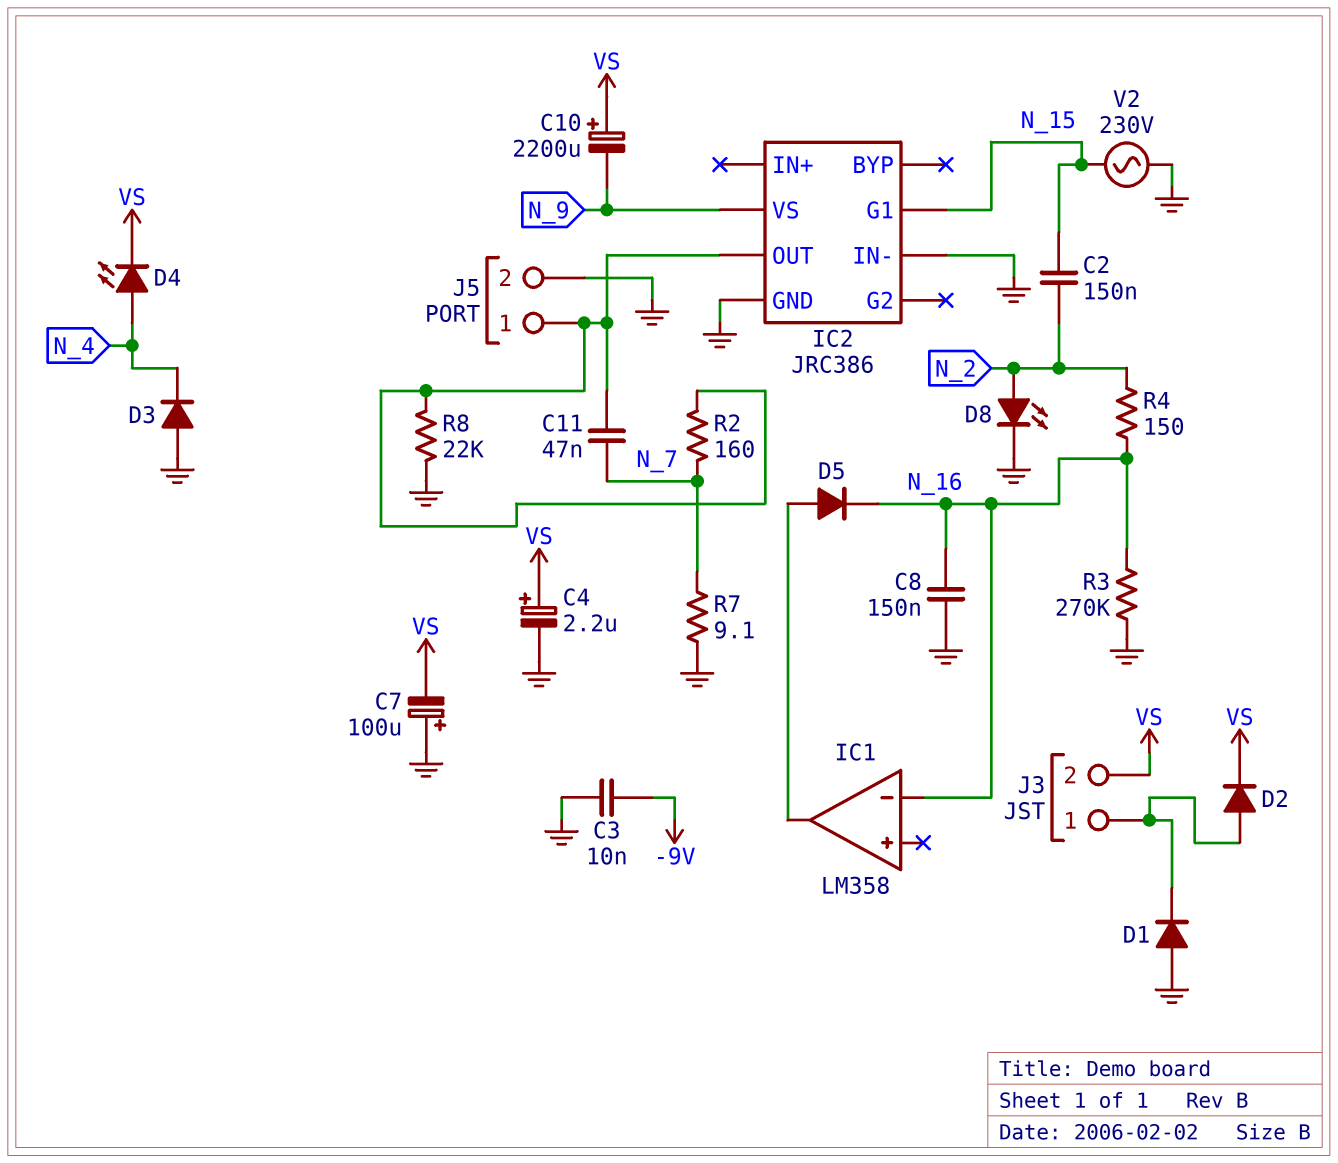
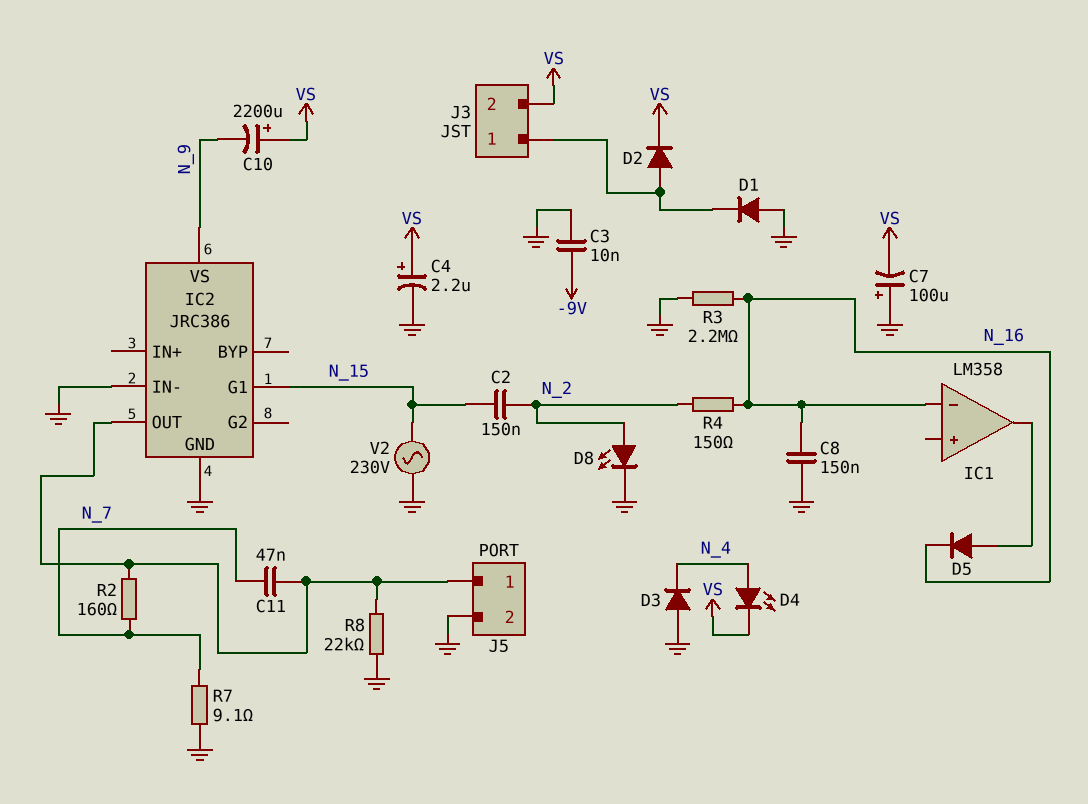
R3: 270k (GND, N_16) -> 2.2M (GND, N_16)

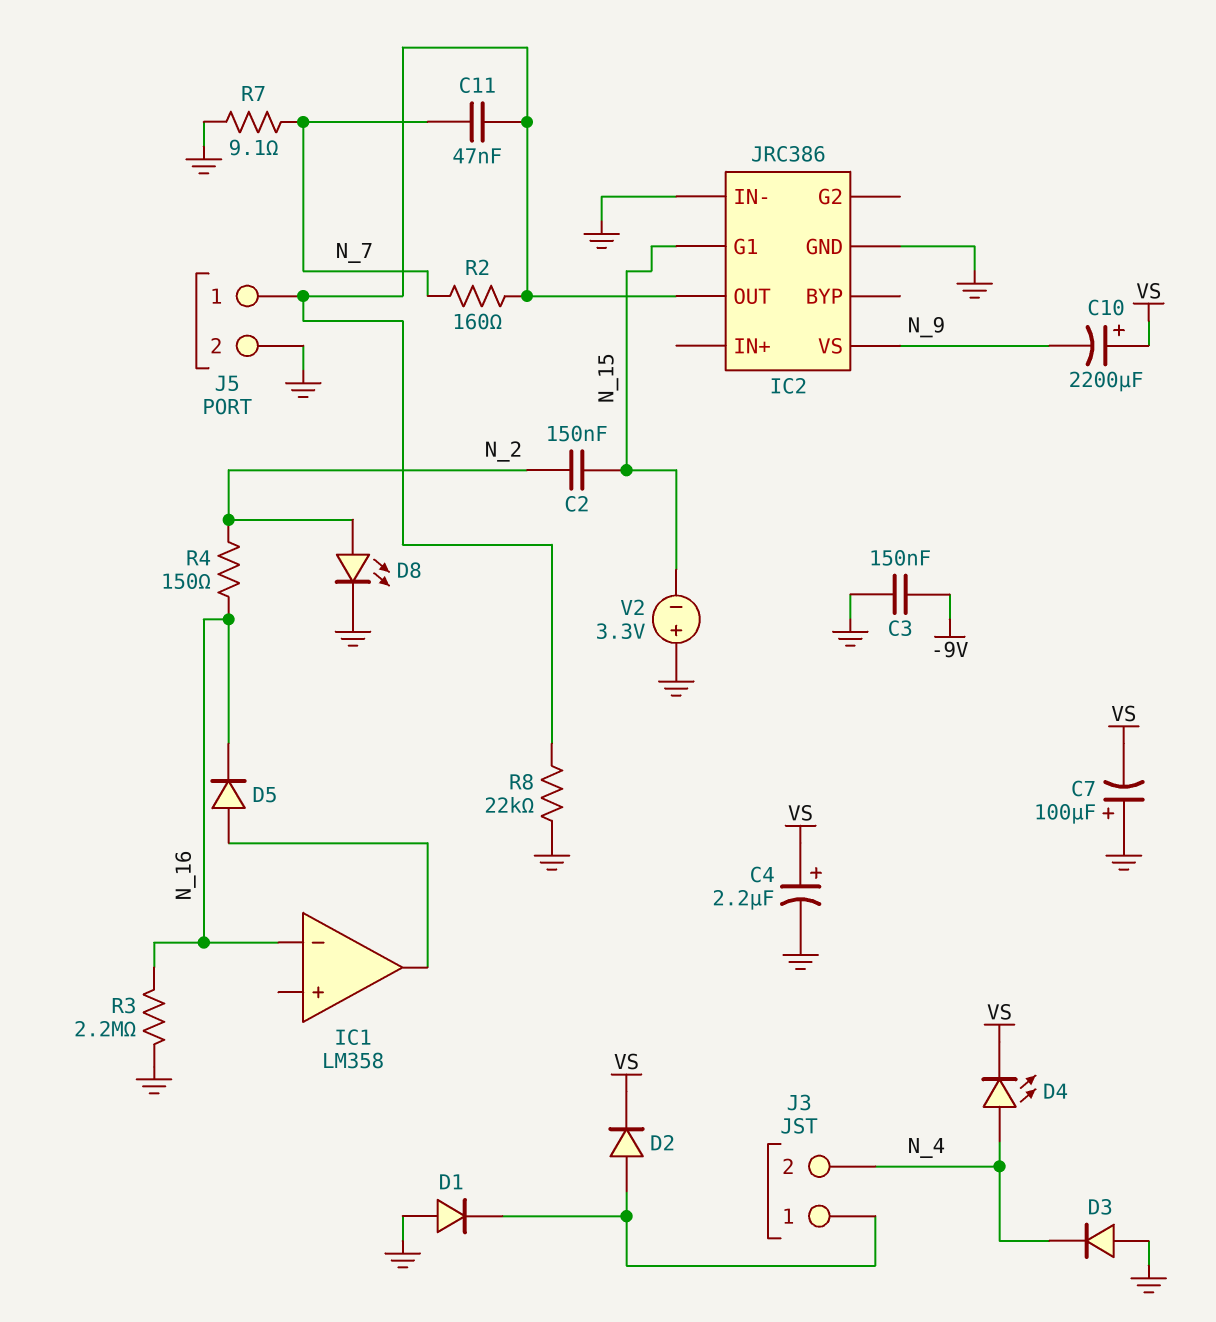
C3: 10nF (-9V, GND) -> 150nF (-9V, GND)
C8: 150nF (GND, N_16) -> none
J3 pin 2: VS -> N_4
V2: AC 230V (GND, N_15) -> 3.3V (plus GND, minus N_15)

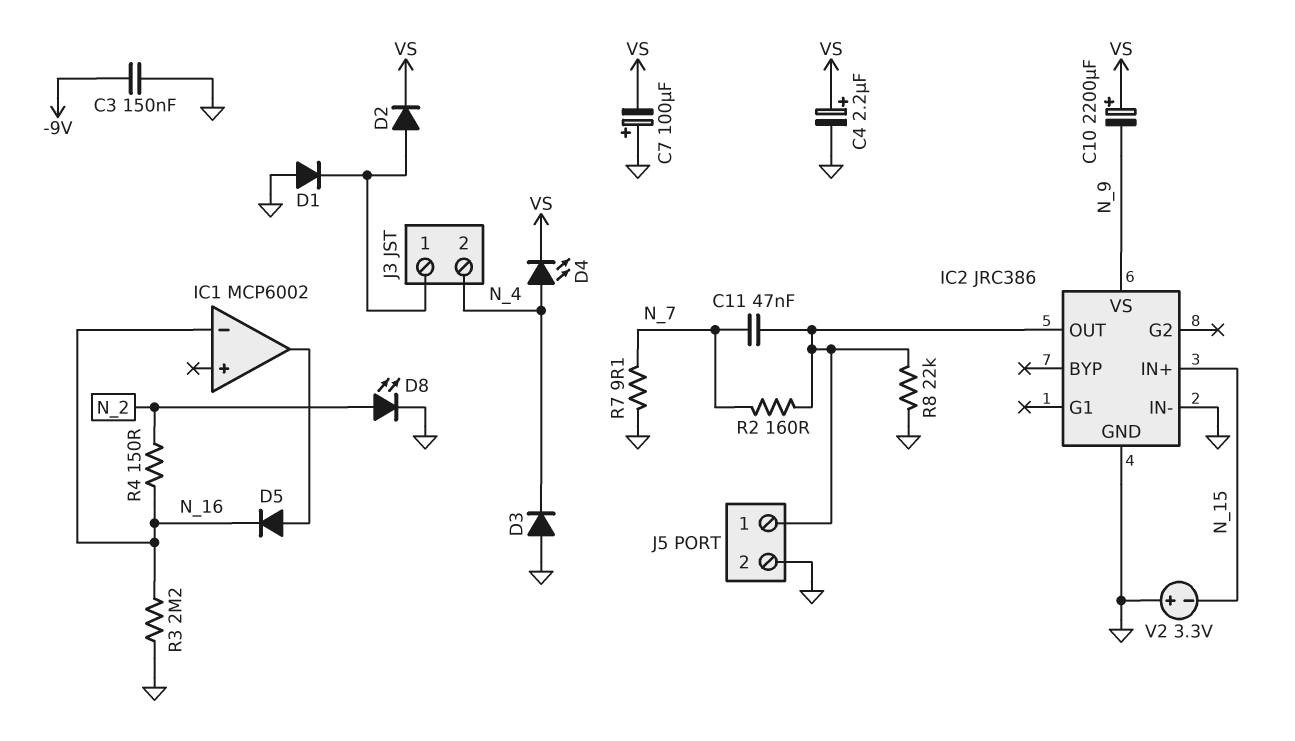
C2: 150nF (N_2, N_15) -> none
IC1: LM358 -> MCP6002
IC2 pin G1: N_15 -> none
IC2 pin IN+: none -> N_15

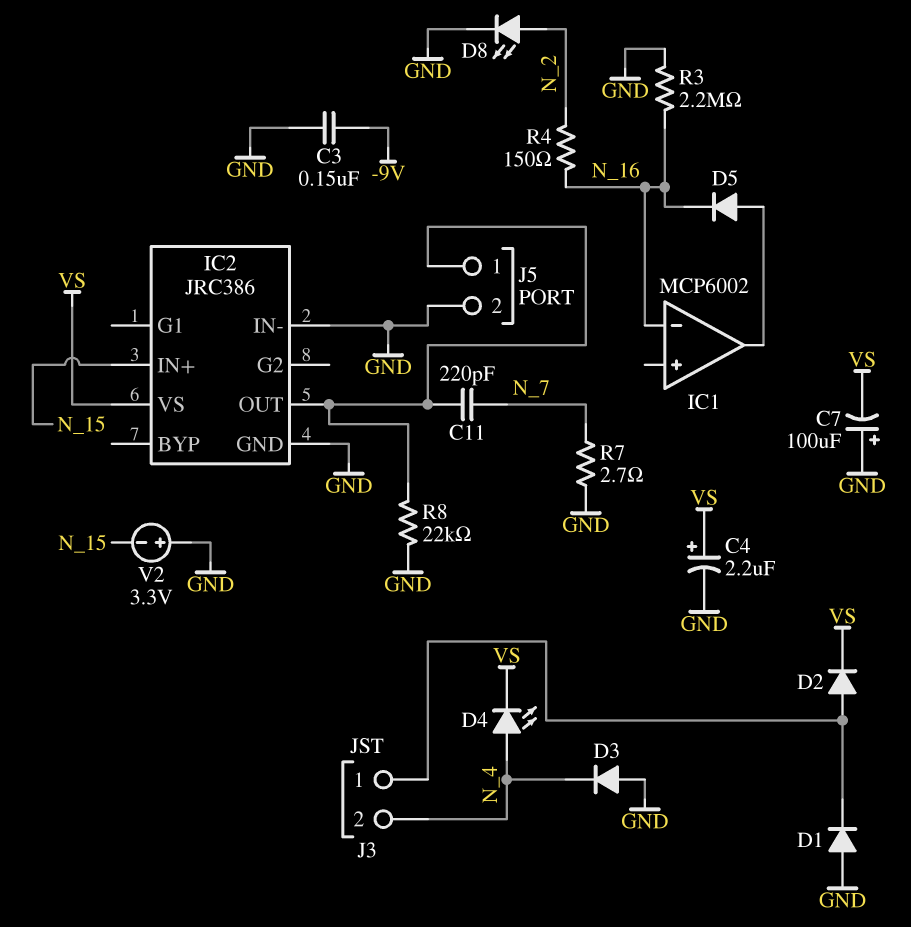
C10: 2200uF (plus VS, minus N_9) -> none
C11: 47nF (IC2/OUT, N_7) -> 220pF (IC2/OUT, N_7)
IC2 pin VS: N_9 -> VS
R2: 160 (IC2/OUT, N_7) -> none
R7: 9.1 (GND, N_7) -> 2.7 (GND, N_7)

